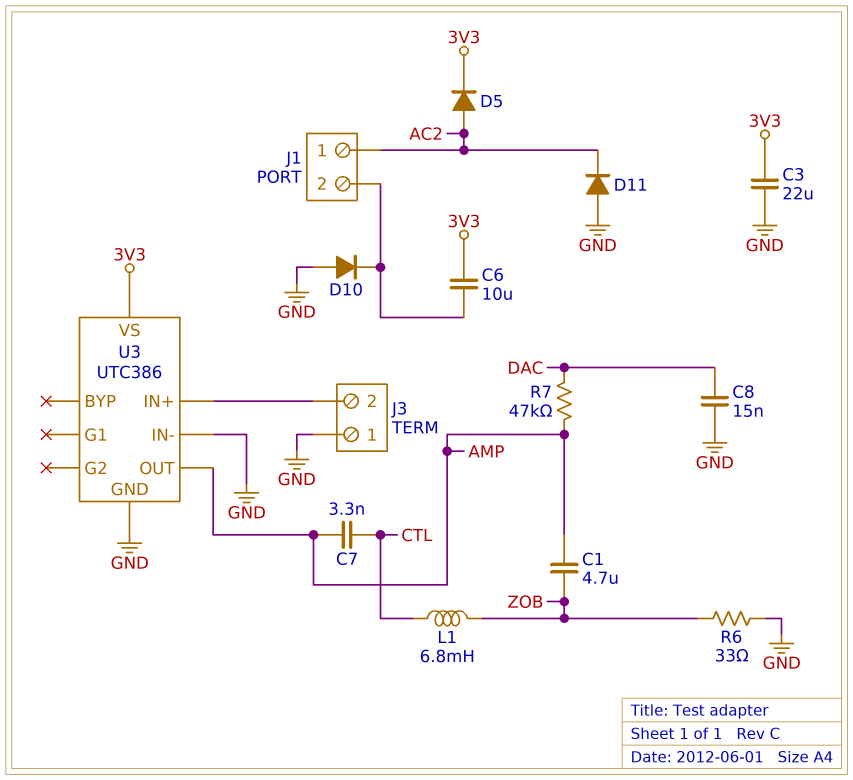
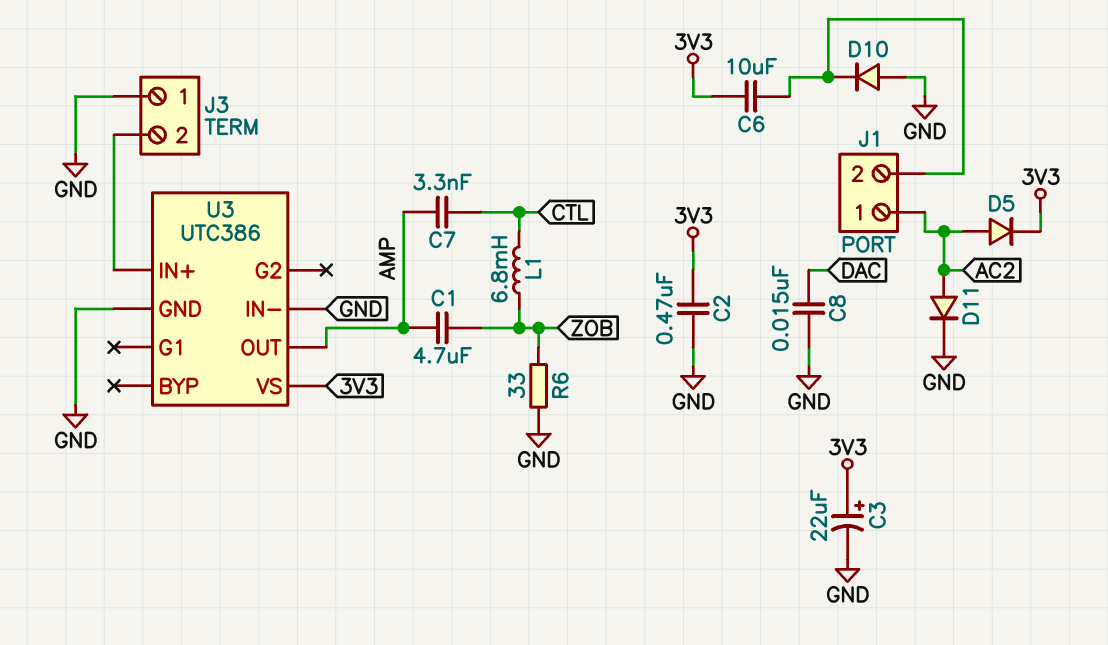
C2: none -> 470nF (3V3, GND)
C3: 22uF (3V3, GND) -> 22uF (plus 3V3, minus GND)
D11: diode (A GND, K AC2) -> diode (A AC2, K GND)
R7: 47k (AMP, DAC) -> none

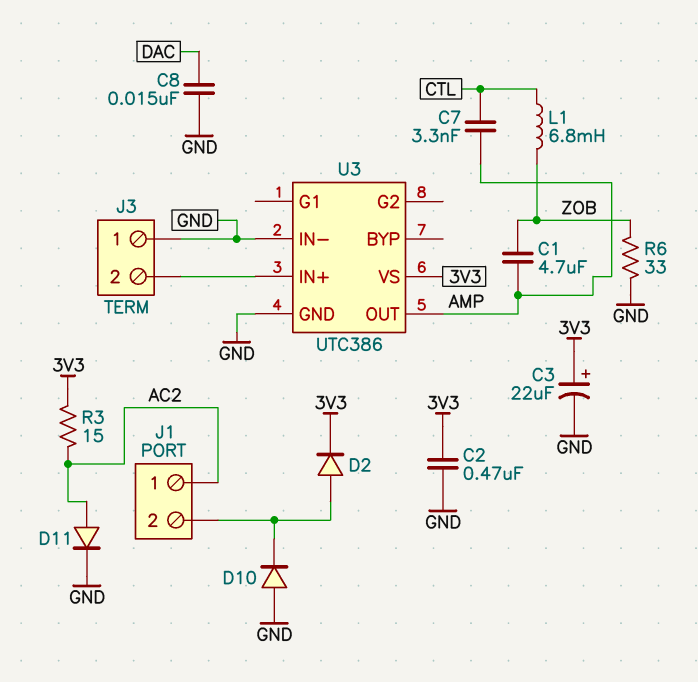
C6: 10uF (3V3, J1/2) -> none
D2: none -> diode (A J1/2, K 3V3)
D5: diode (A AC2, K 3V3) -> none
R3: none -> 15 (3V3, AC2)

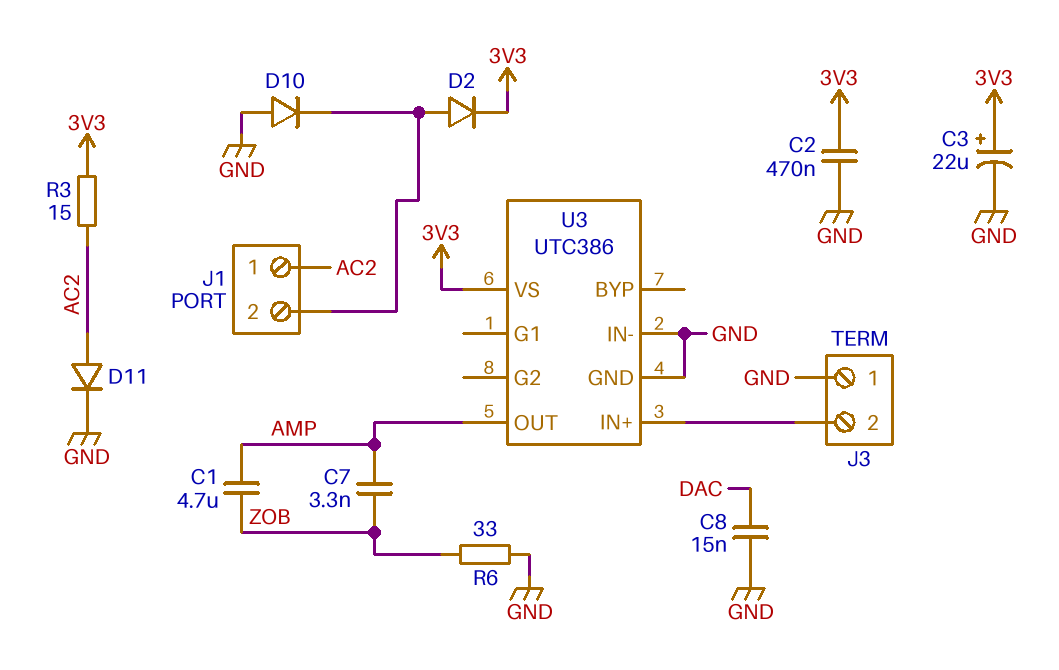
C7: 3.3nF (AMP, CTL) -> 3.3nF (AMP, ZOB)
L1: 6.8mH (CTL, ZOB) -> none

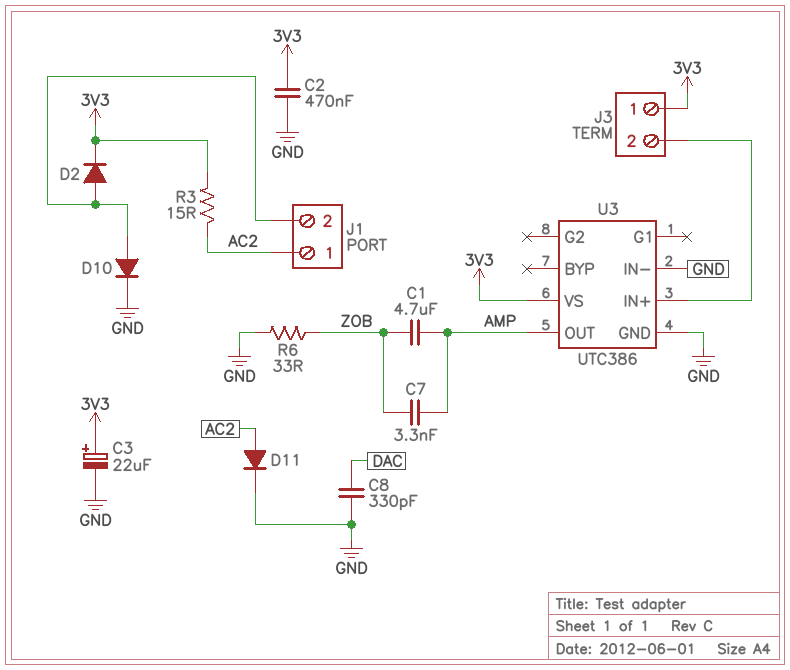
C8: 15nF (DAC, GND) -> 330pF (DAC, GND)
D10: diode (A GND, K J1/2) -> diode (A J1/2, K GND)
J3 pin 1: GND -> 3V3

